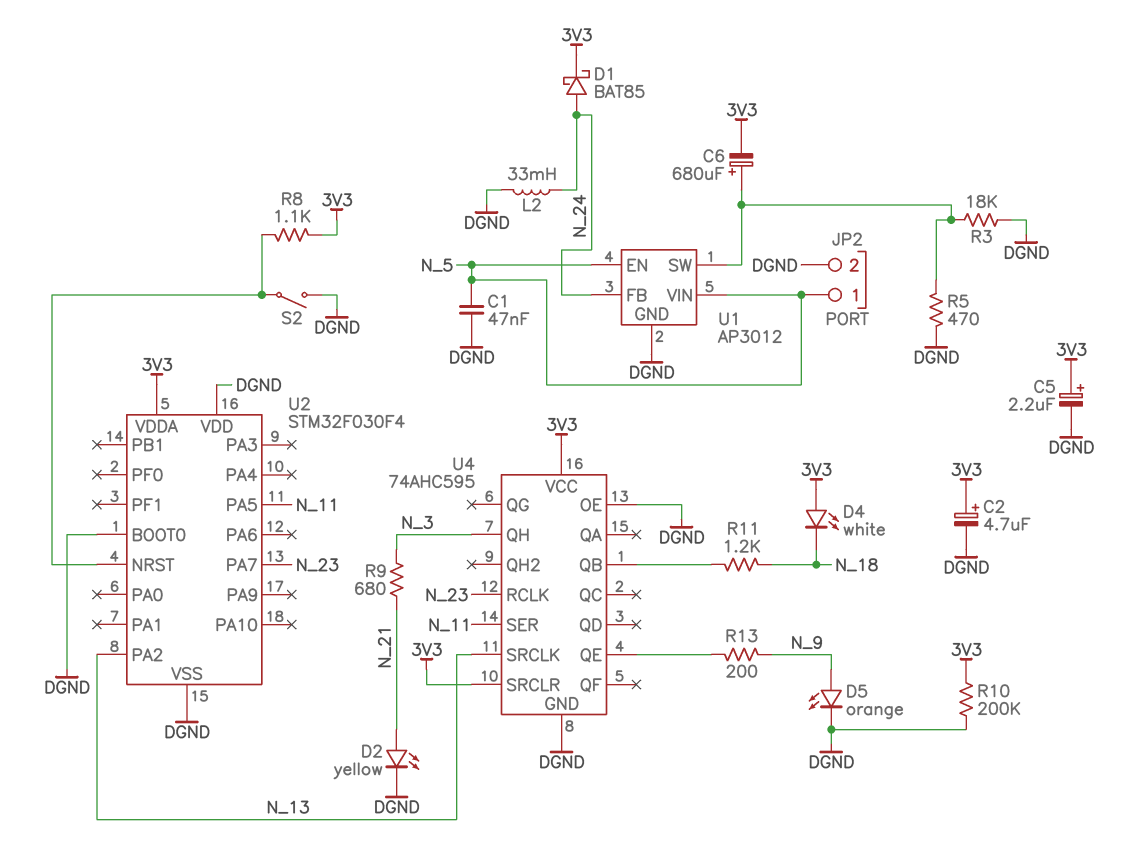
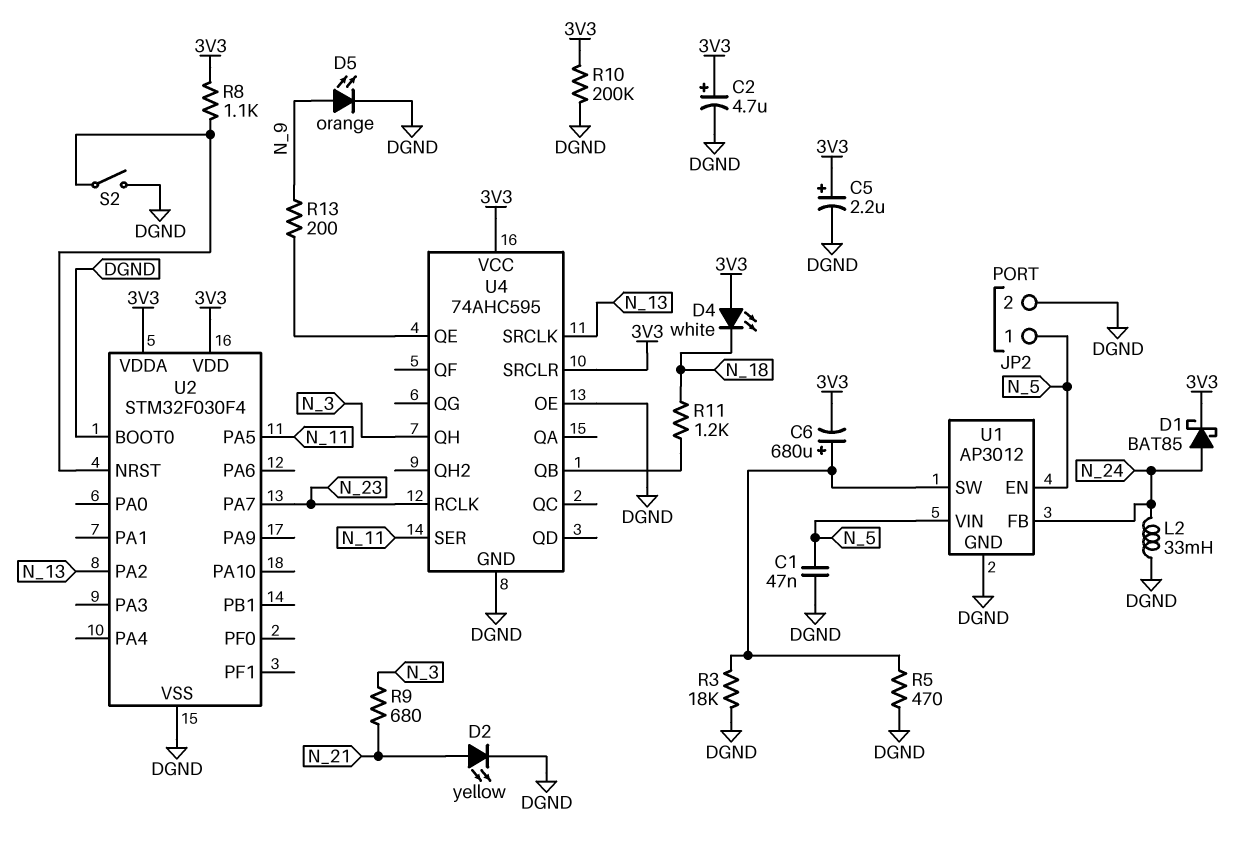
U2 pin VDD: DGND -> 3V3

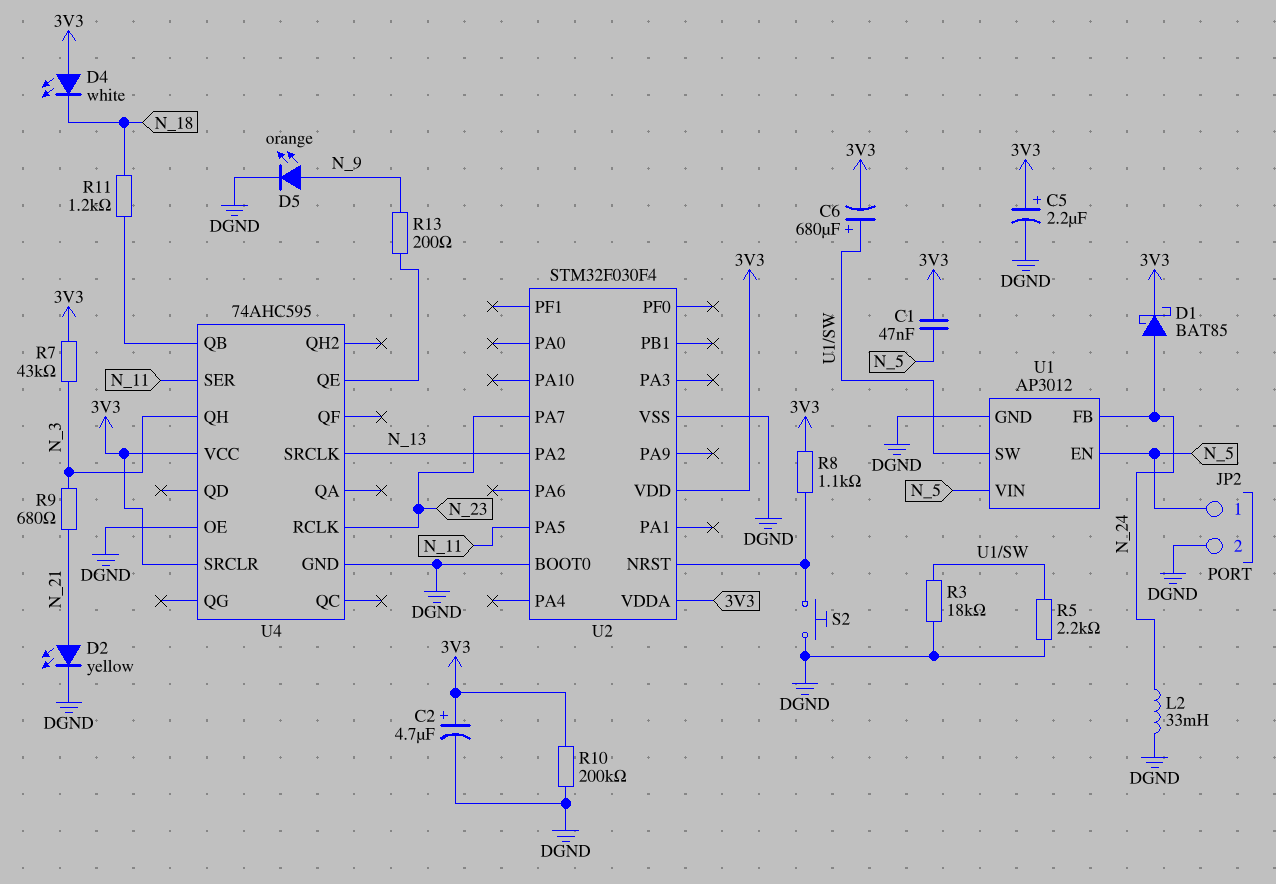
C1: 47nF (DGND, N_5) -> 47nF (3V3, N_5)
R5: 470 (DGND, U1/SW) -> 2.2k (DGND, U1/SW)
R7: none -> 43k (3V3, N_3)
S2: switch (DGND, U2/NRST) -> button (DGND, U2/NRST)

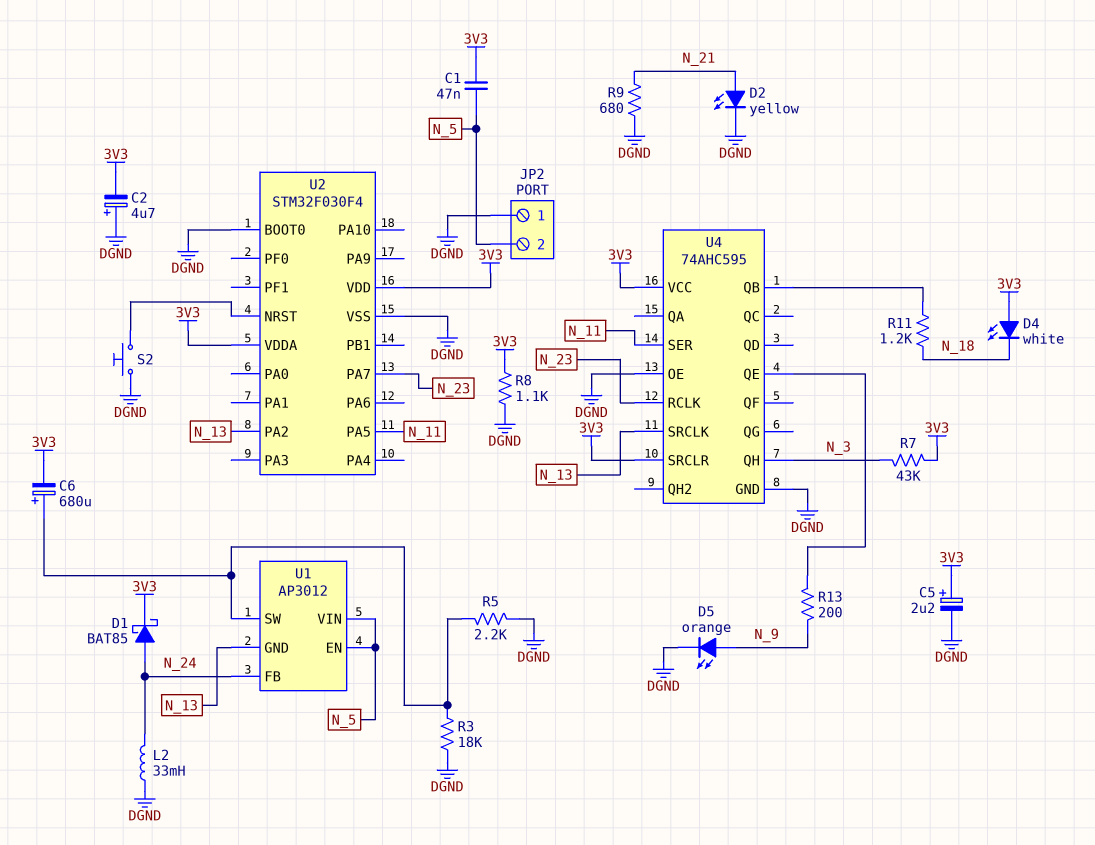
C2: 4.7uF (plus 3V3, minus DGND) -> 4.7uF (plus DGND, minus 3V3)
JP2 pin 1: N_5 -> DGND
JP2 pin 2: DGND -> N_5
R8: 1.1k (3V3, U2/NRST) -> 1.1k (3V3, DGND)
R9: 680 (N_3, N_21) -> 680 (DGND, N_21)
R10: 200k (3V3, DGND) -> none
U1 pin GND: DGND -> N_13

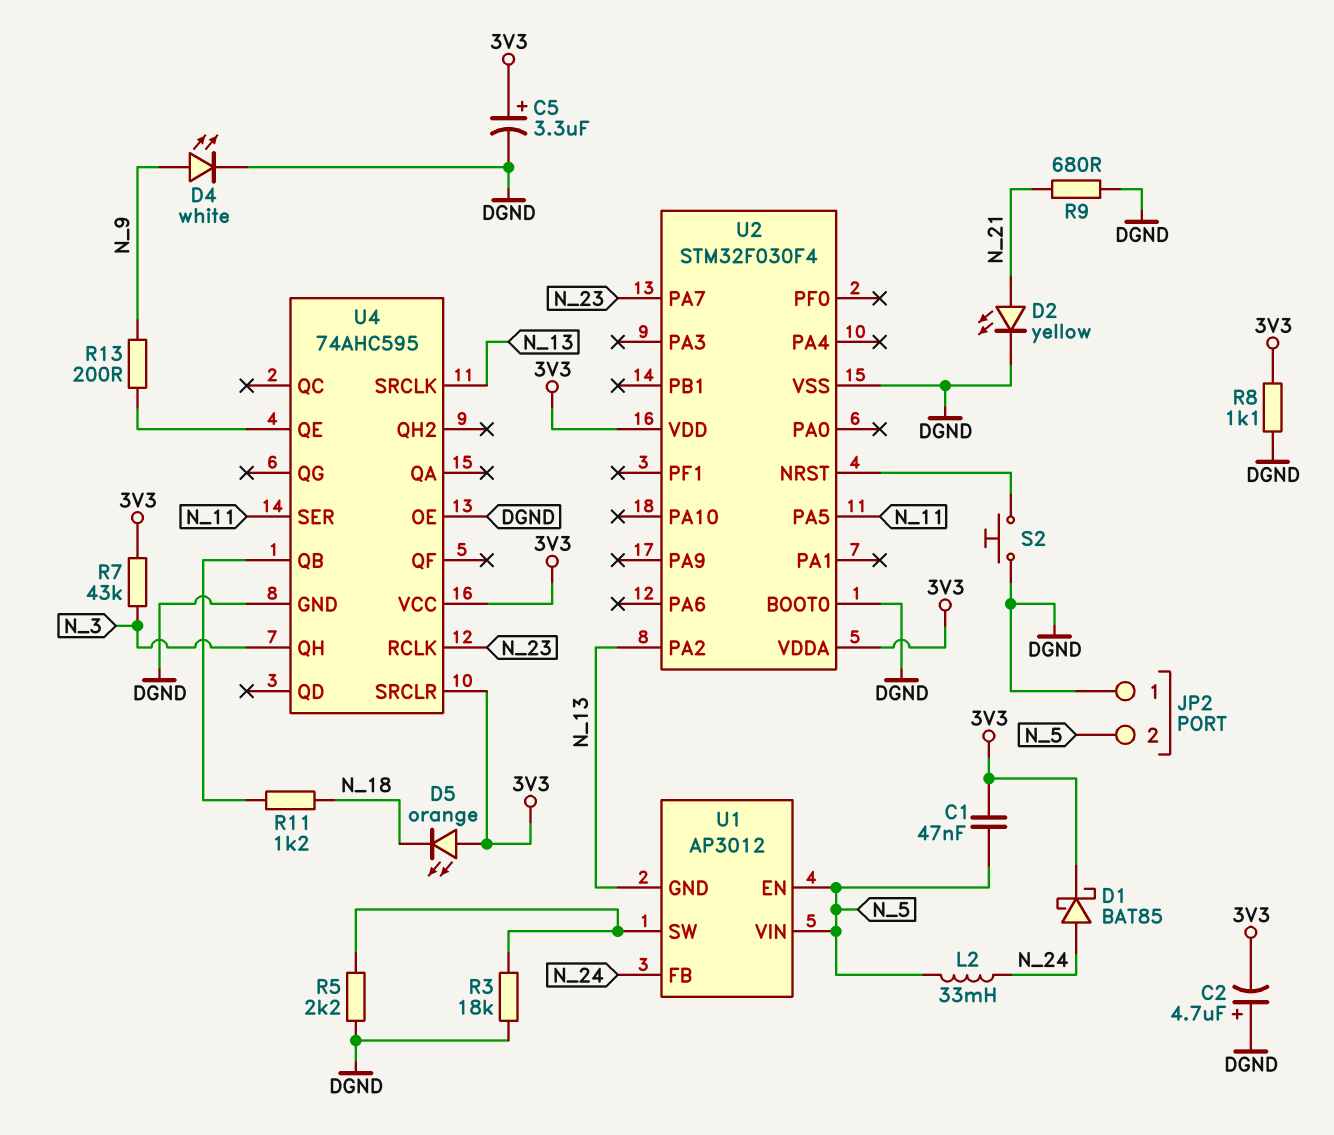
C5: 2.2uF (plus 3V3, minus DGND) -> 3.3uF (plus 3V3, minus DGND)
C6: 680uF (plus U1/SW, minus 3V3) -> none
D4: LED white (A 3V3, K N_18) -> LED white (A N_9, K DGND)
D5: LED orange (A N_9, K DGND) -> LED orange (A 3V3, K N_18)
L2: 33mH (DGND, N_24) -> 33mH (N_5, N_24)

